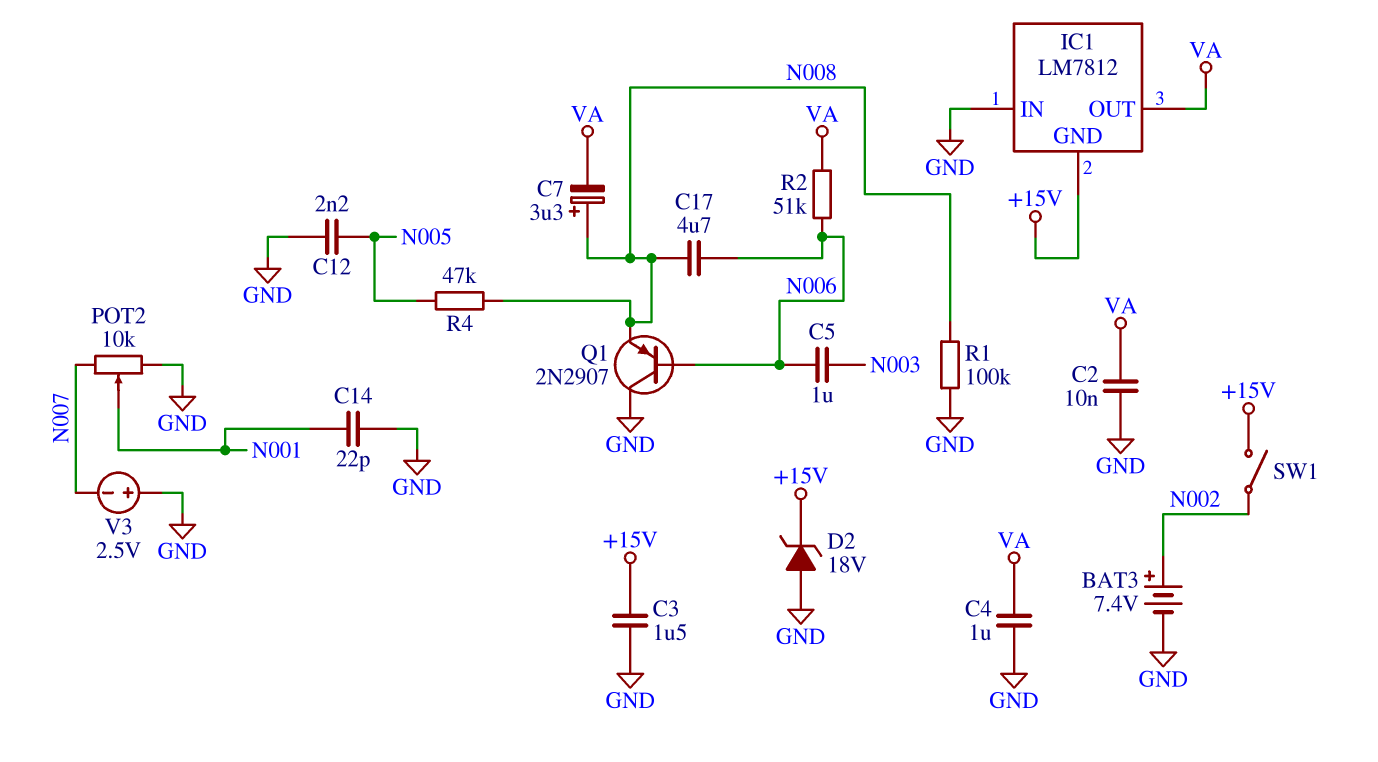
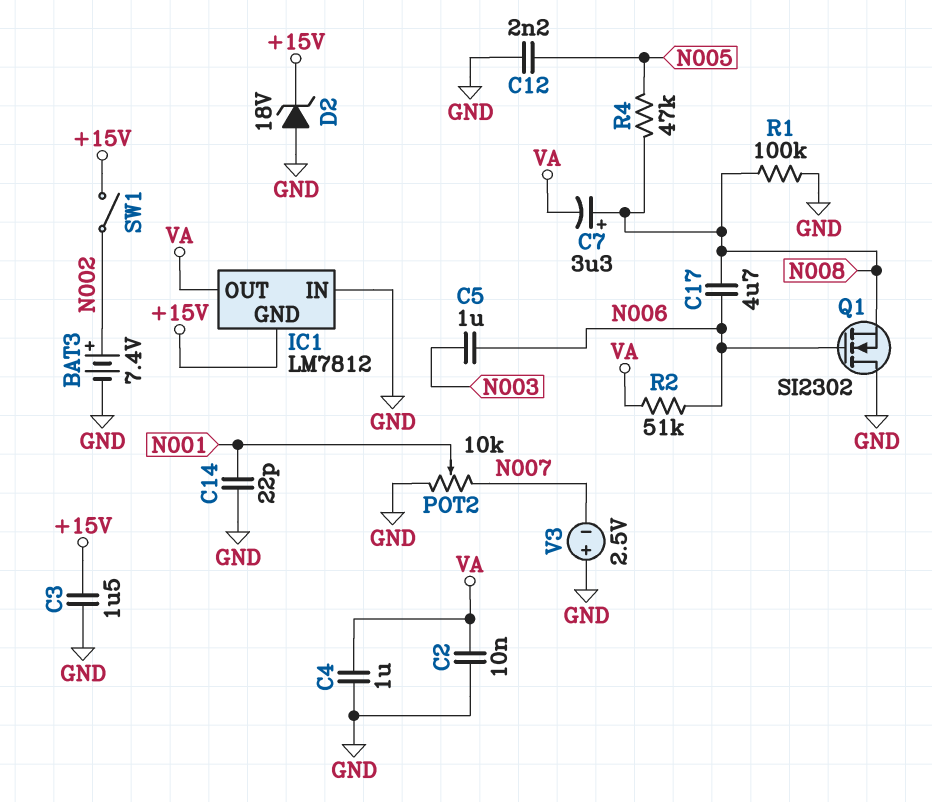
Q1: PNP 2N2907 (B N006, C GND, E N008) -> NMOS SI2302 (G N006, D GND, S N008)

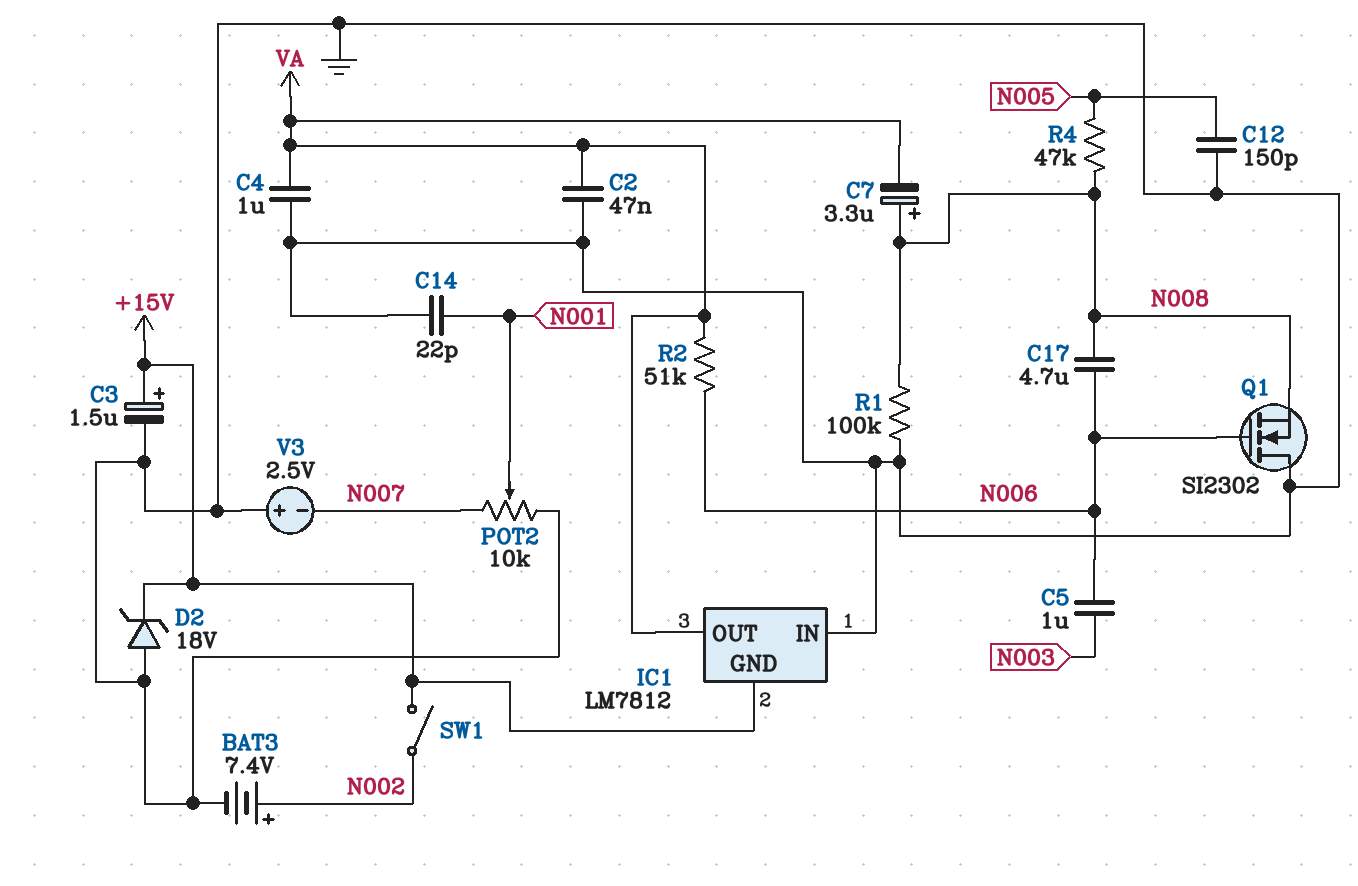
C2: 10nF (GND, VA) -> 47nF (GND, VA)
C3: 1.5uF (+15V, GND) -> 1.5uF (plus +15V, minus GND)
C12: 2.2nF (GND, N005) -> 150pF (GND, N005)

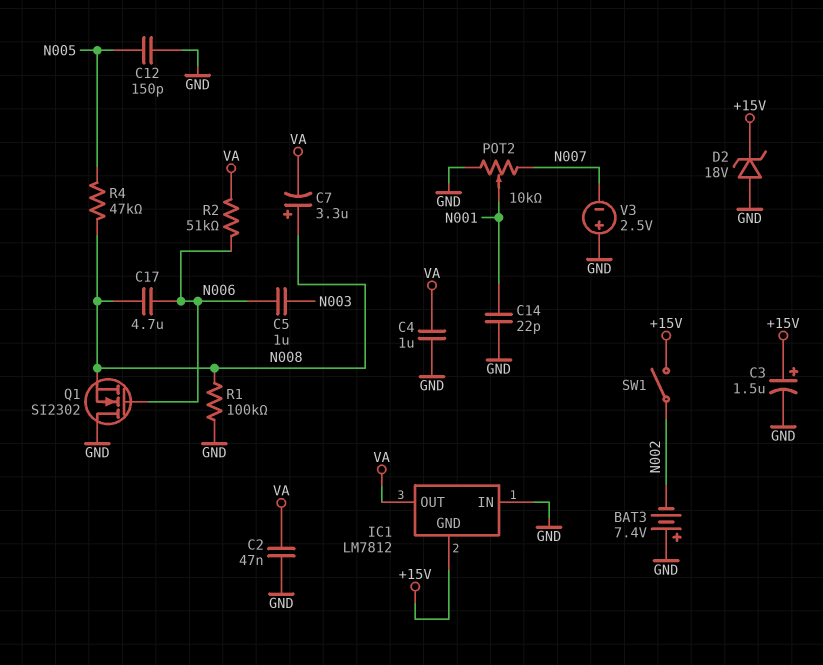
BAT3: 7.4V (plus N002, minus GND) -> 7.4V (plus GND, minus N002)

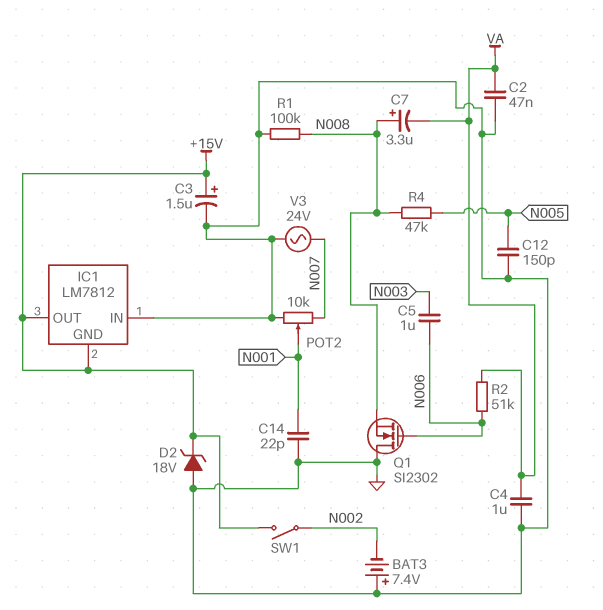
C17: 4.7uF (N006, N008) -> none
IC1 pin OUT: VA -> +15V
V3: 2.5V (plus GND, minus N007) -> AC 24V (GND, N007)

